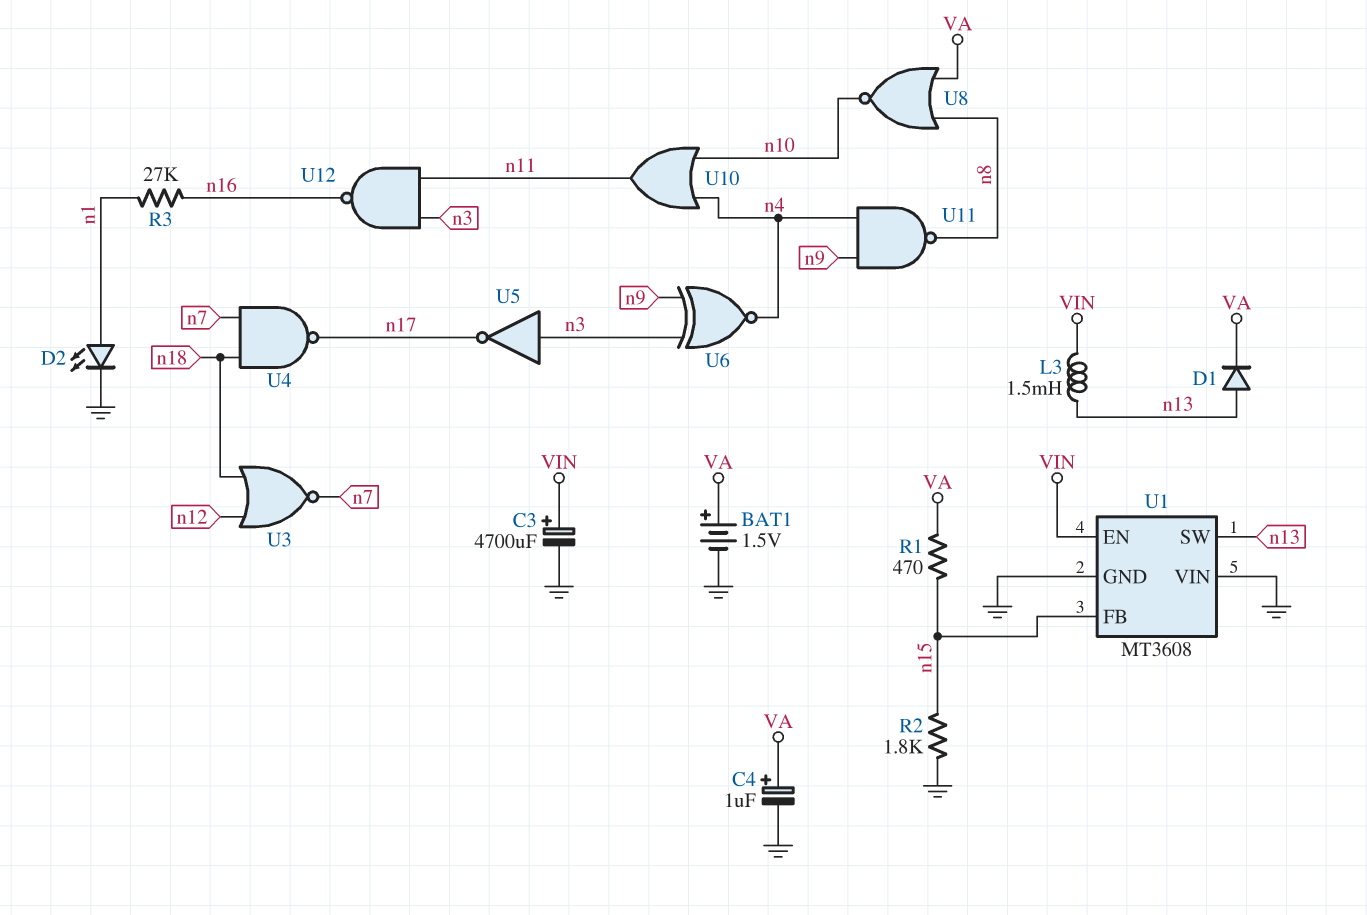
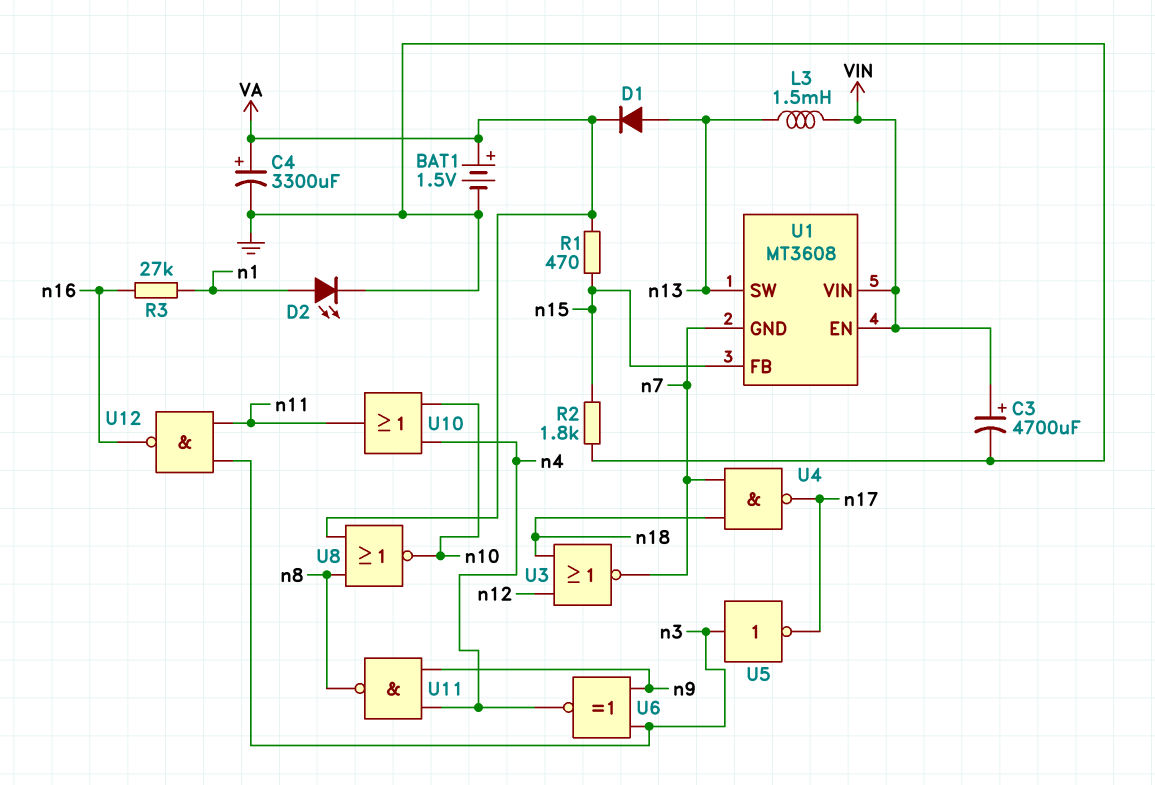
C4: 1uF (plus VA, minus GND) -> 3300uF (plus VA, minus GND)
U1 pin GND: GND -> n7
U1 pin VIN: GND -> VIN

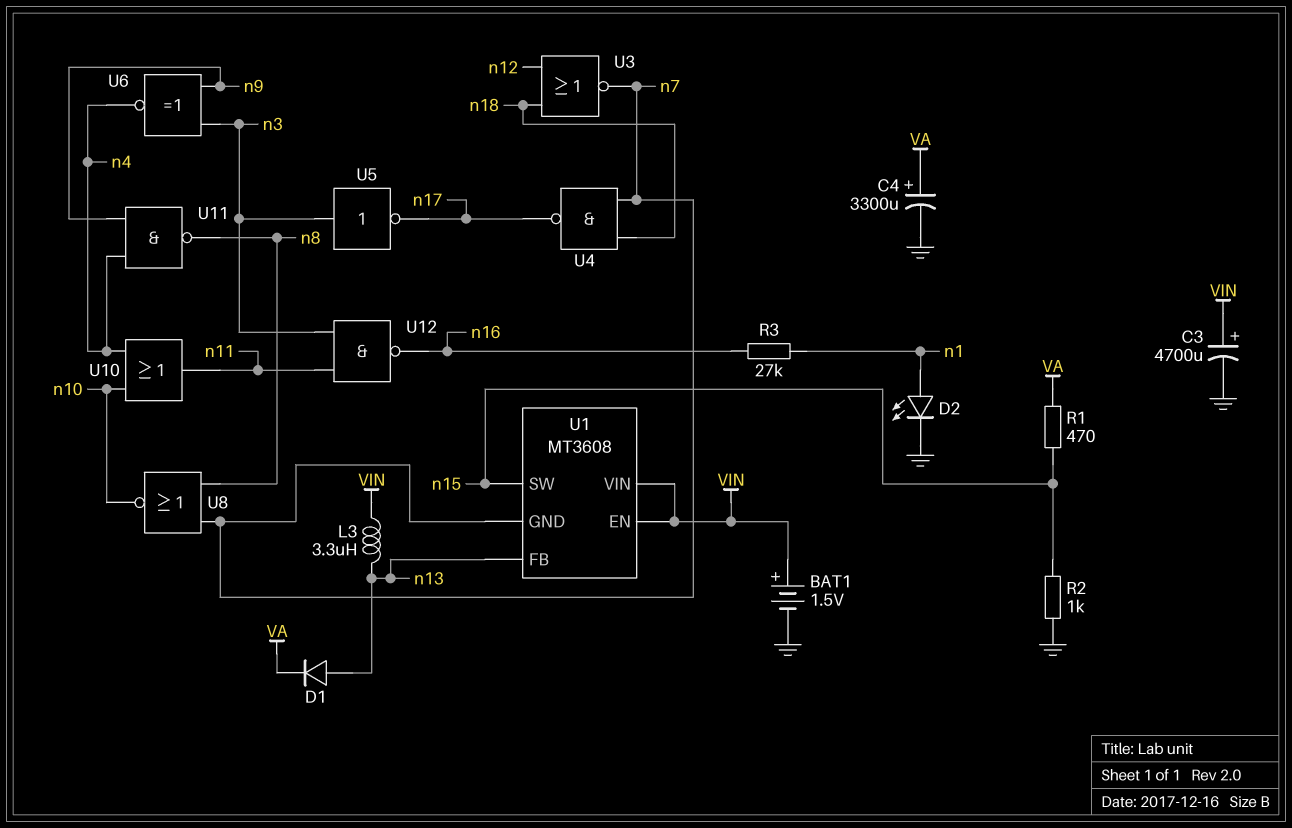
BAT1: 1.5V (plus VA, minus GND) -> 1.5V (plus VIN, minus GND)
L3: 1.5mH (VIN, n13) -> 3.3uH (VIN, n13)
R2: 1.8k (GND, n15) -> 1k (GND, n15)
U1 pin FB: n15 -> n13
U1 pin SW: n13 -> n15
U8: NOR (in VA, in n8, out n10) -> NOR (in n7, in n8, out n10)

